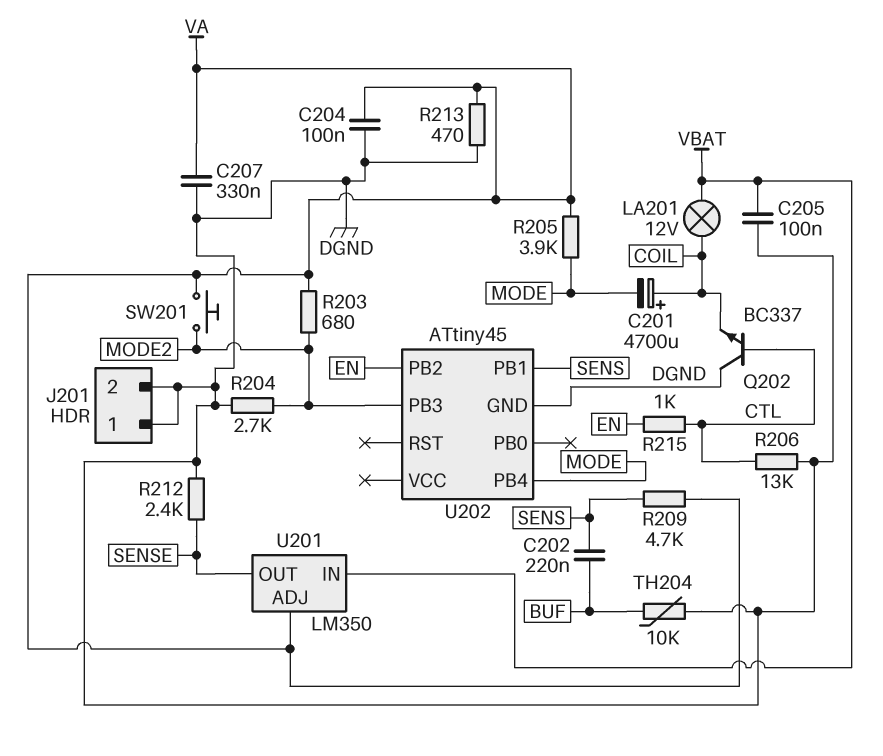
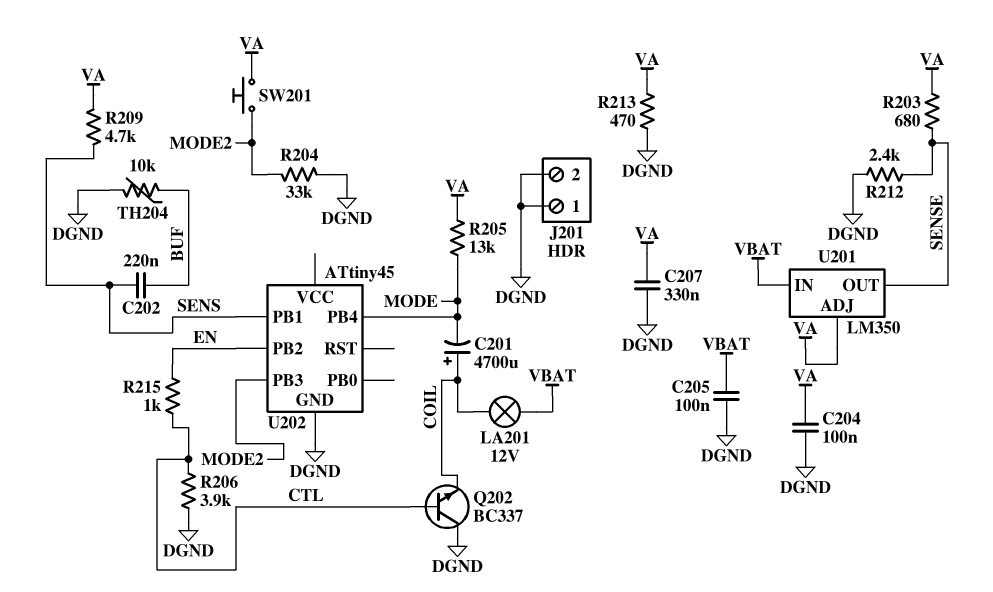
R203: 680 (MODE2, VA) -> 680 (SENSE, VA)
R204: 2.7k (DGND, MODE2) -> 33k (DGND, MODE2)
R205: 3.9k (MODE, VA) -> 13k (MODE, VA)
R206: 13k (CTL, DGND) -> 3.9k (CTL, DGND)

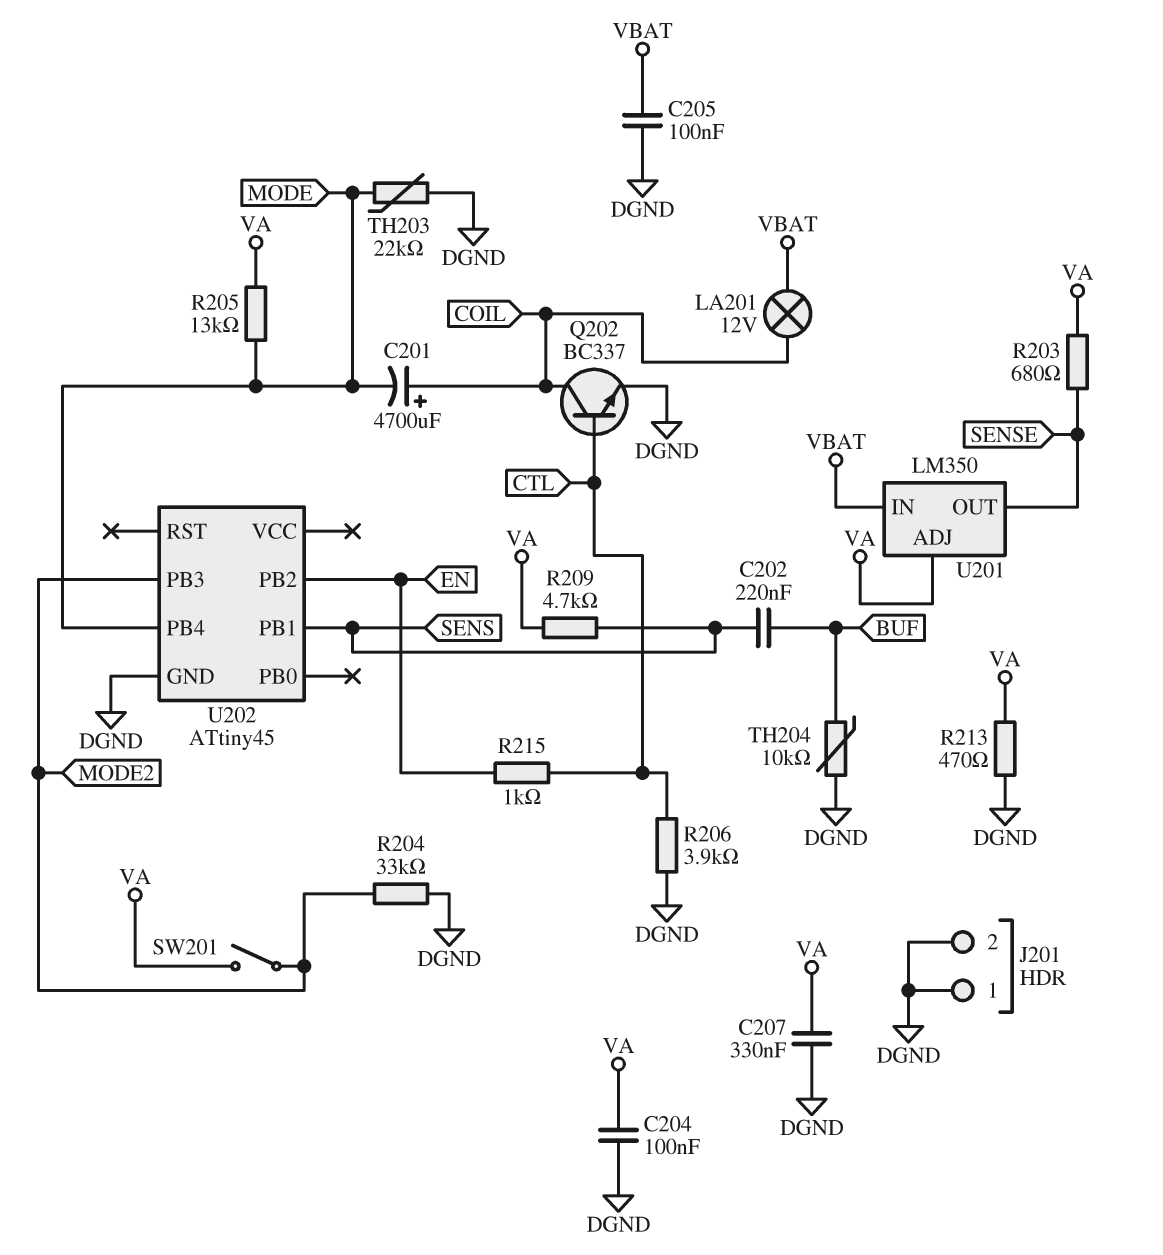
Q202: NPN BC337 (B CTL, C DGND, E COIL) -> NPN BC337 (B CTL, C COIL, E DGND)
R212: 2.4k (DGND, SENSE) -> none
SW201: button (MODE2, VA) -> switch (MODE2, VA)
TH203: none -> 22k (DGND, MODE)

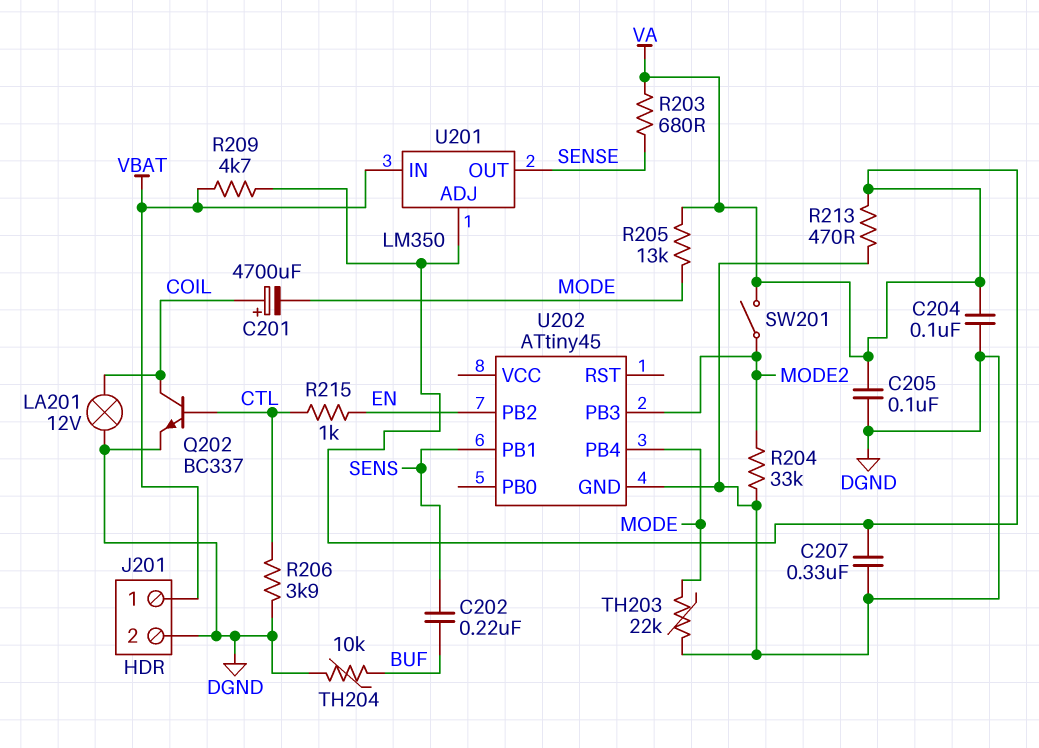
C205: 100nF (DGND, VBAT) -> 100nF (DGND, VA)
J201 pin 1: DGND -> VBAT
LA201: lamp 12V (COIL, VBAT) -> lamp 12V (COIL, DGND)
R209: 4.7k (SENS, VA) -> 4.7k (VA, VBAT)

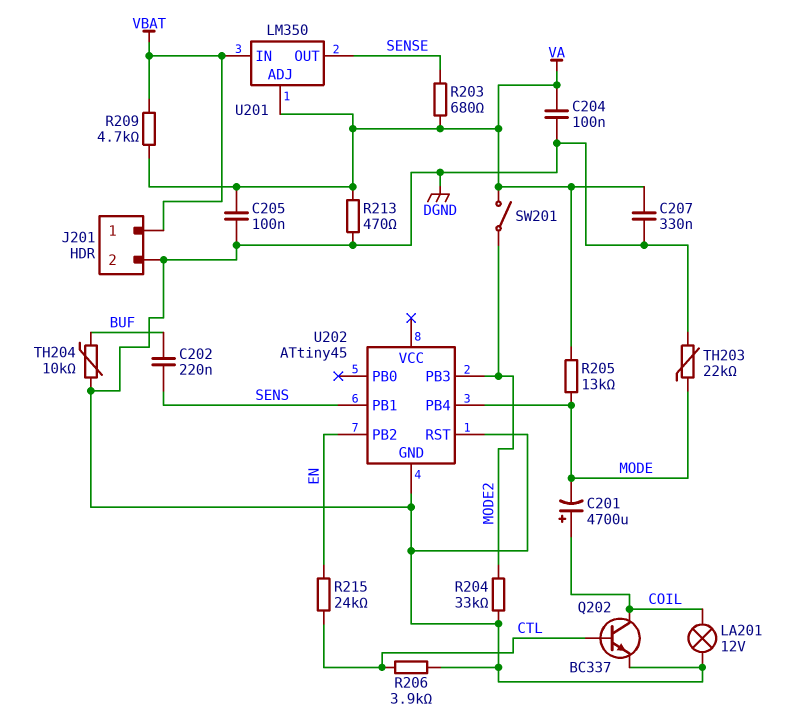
R215: 1k (CTL, EN) -> 24k (CTL, EN)
U202 pin RST: none -> DGND

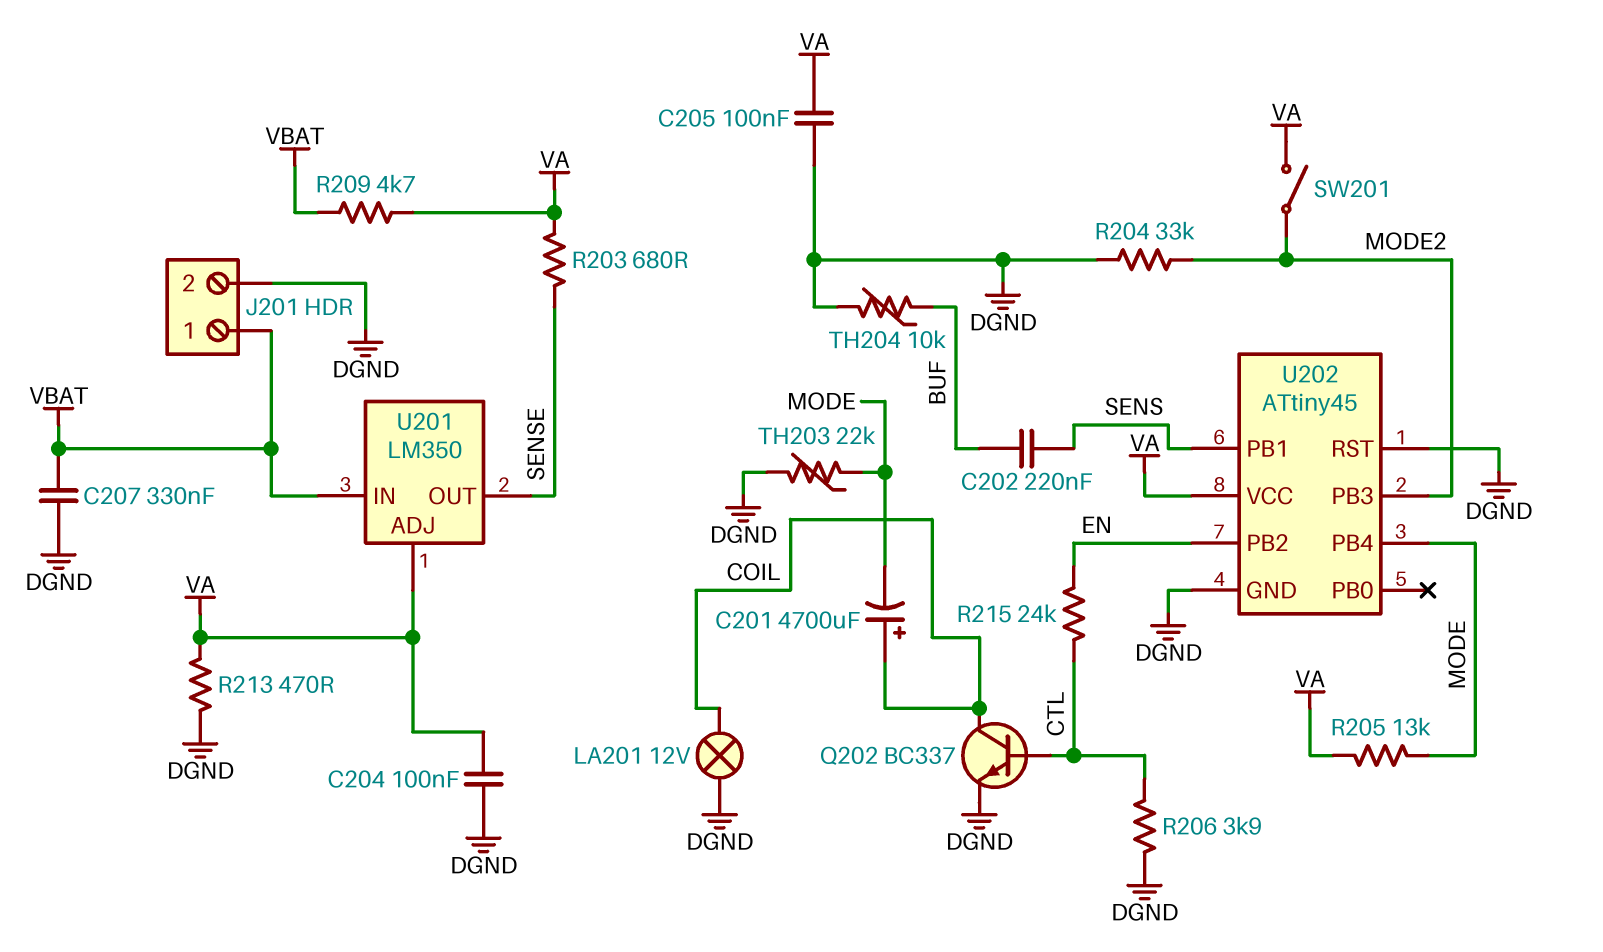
C207: 330nF (DGND, VA) -> 330nF (DGND, VBAT)
U202 pin VCC: none -> VA

